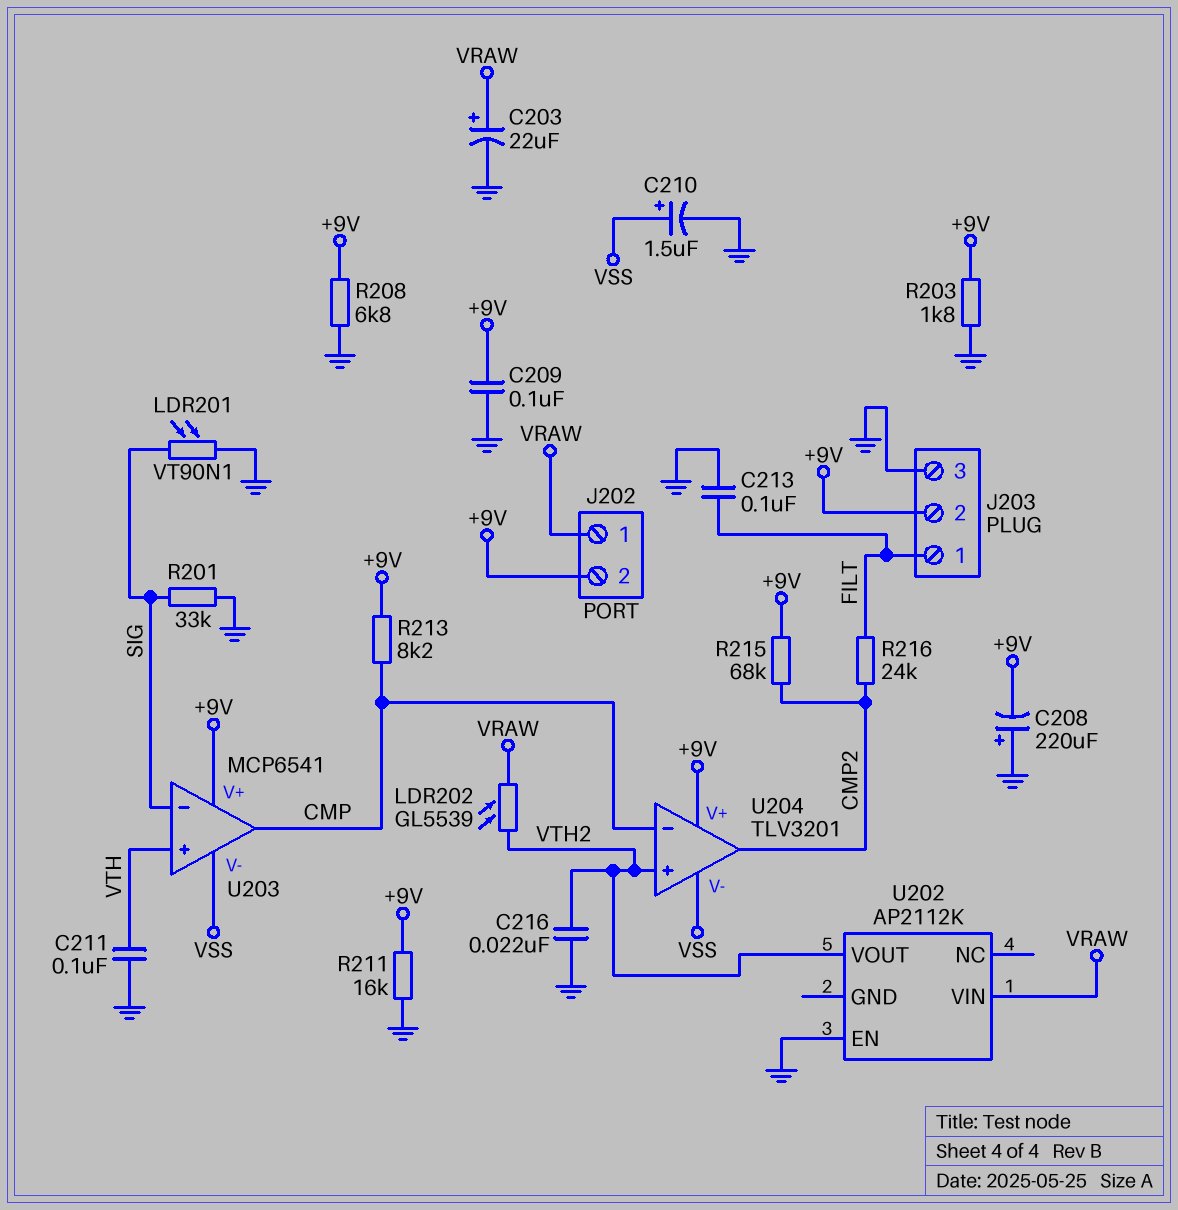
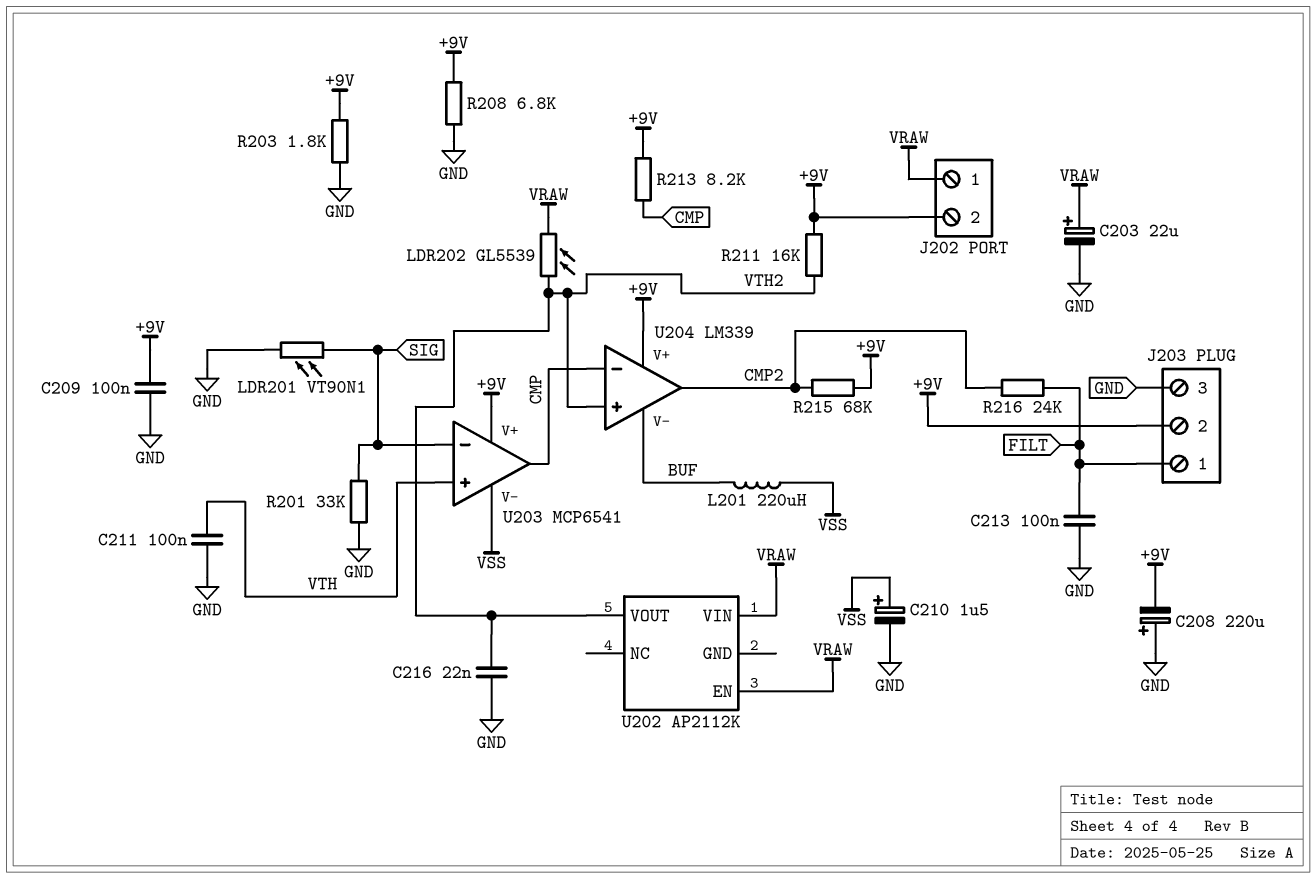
L201: none -> 220uH (BUF, VSS)
R211: 16k (+9V, GND) -> 16k (+9V, VTH2)
U202 pin EN: GND -> VRAW
U204: TLV3201 -> LM339
U204 pin V-: VSS -> BUF

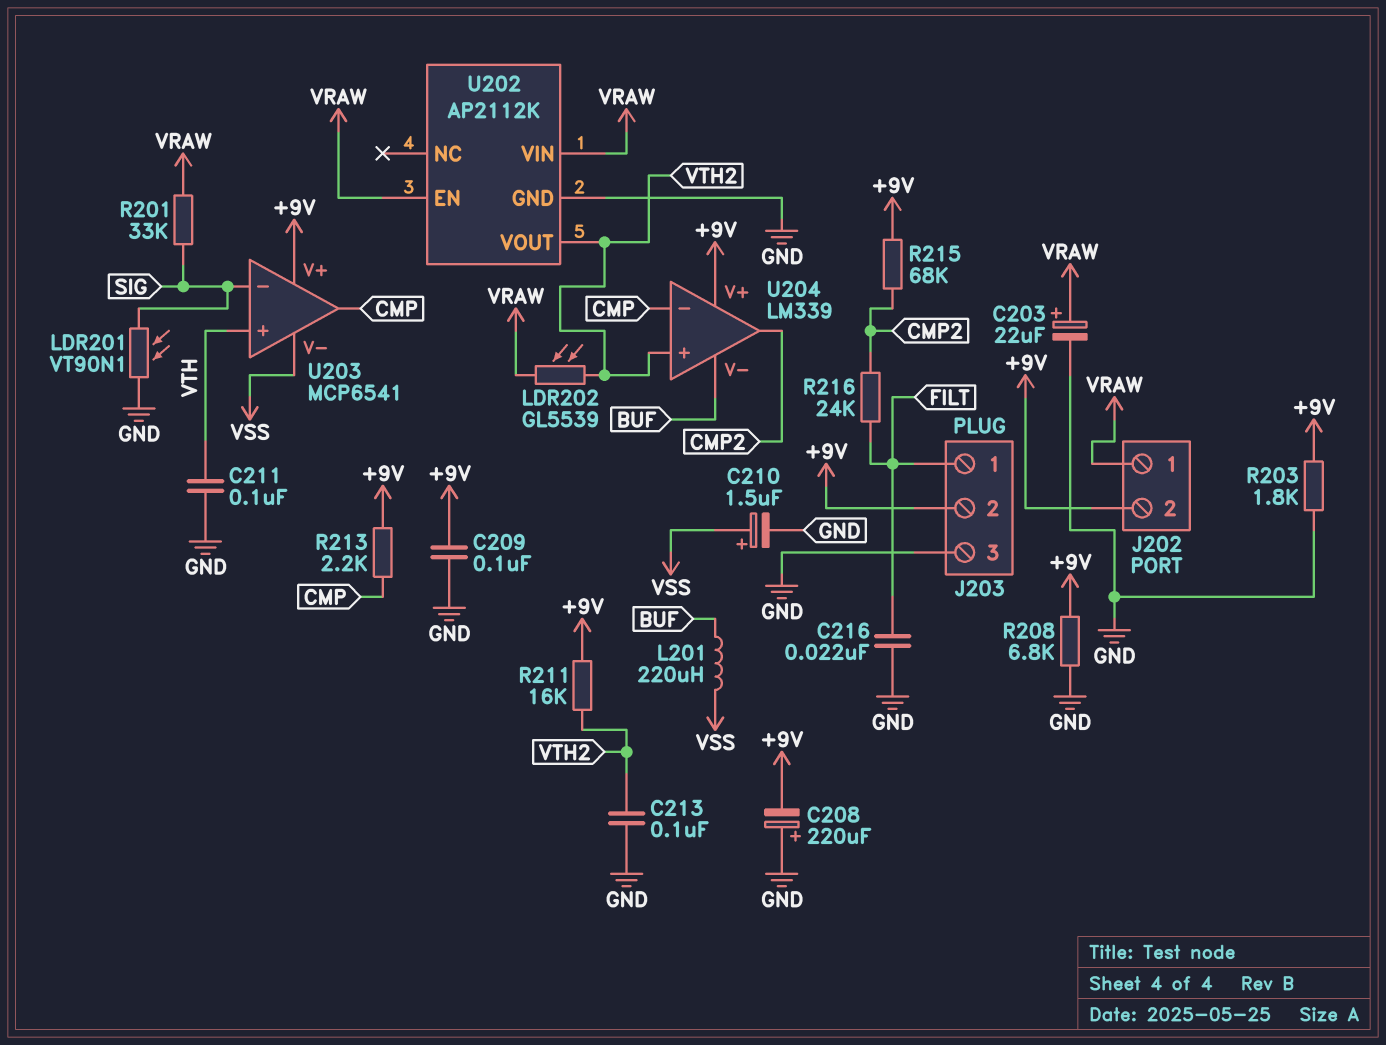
C213: 100nF (FILT, GND) -> 100nF (GND, VTH2)
C216: 22nF (GND, VTH2) -> 22nF (FILT, GND)
R201: 33k (GND, SIG) -> 33k (SIG, VRAW)
R213: 8.2k (+9V, CMP) -> 2.2k (+9V, CMP)
U202 pin GND: none -> GND

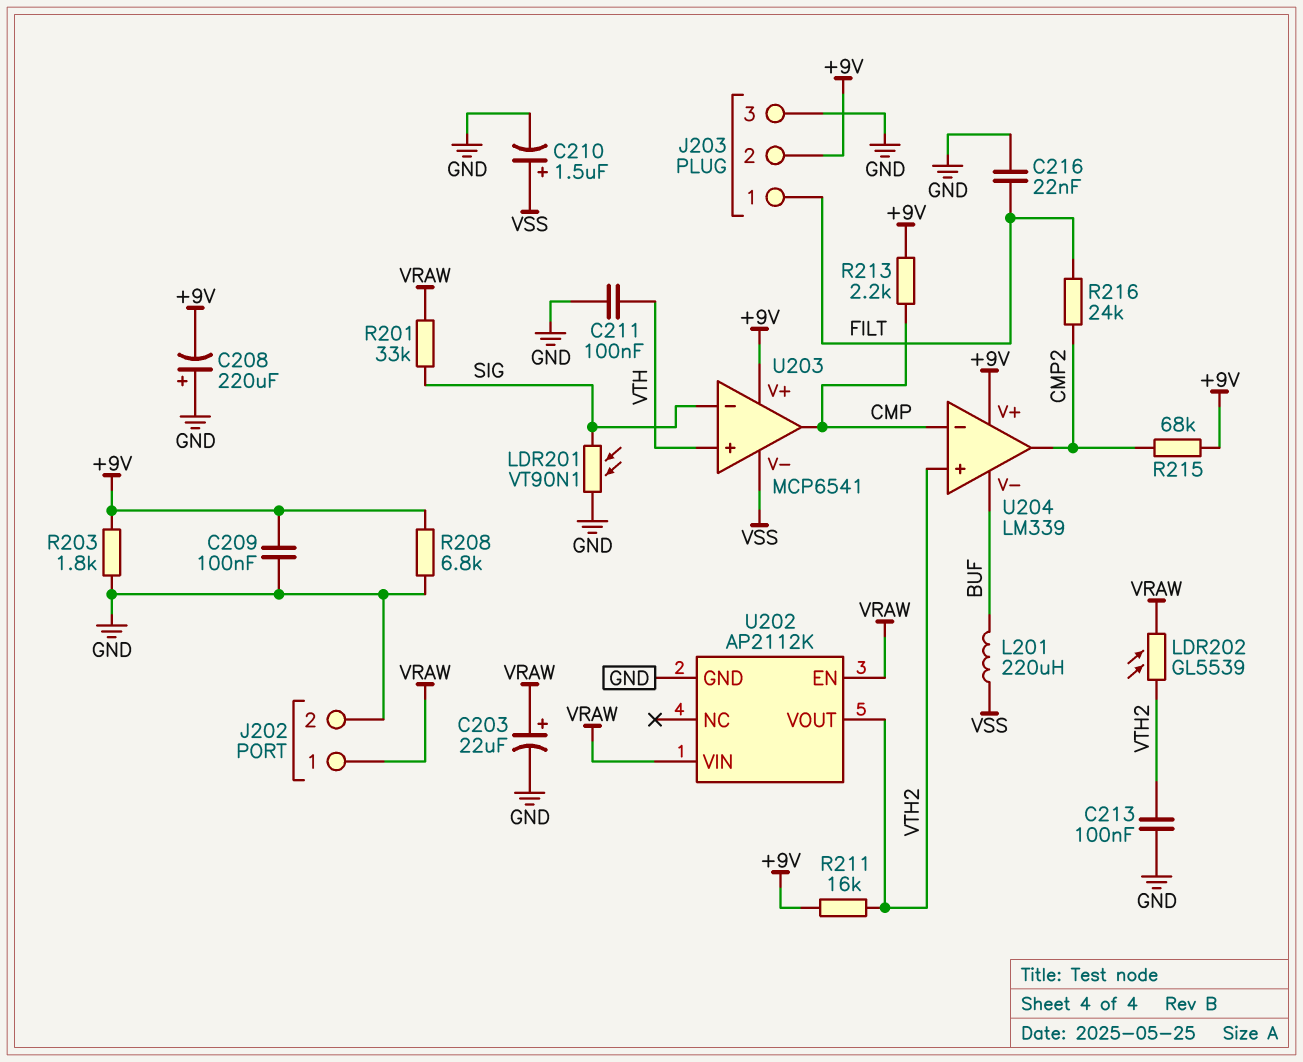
J202 pin 2: +9V -> GND

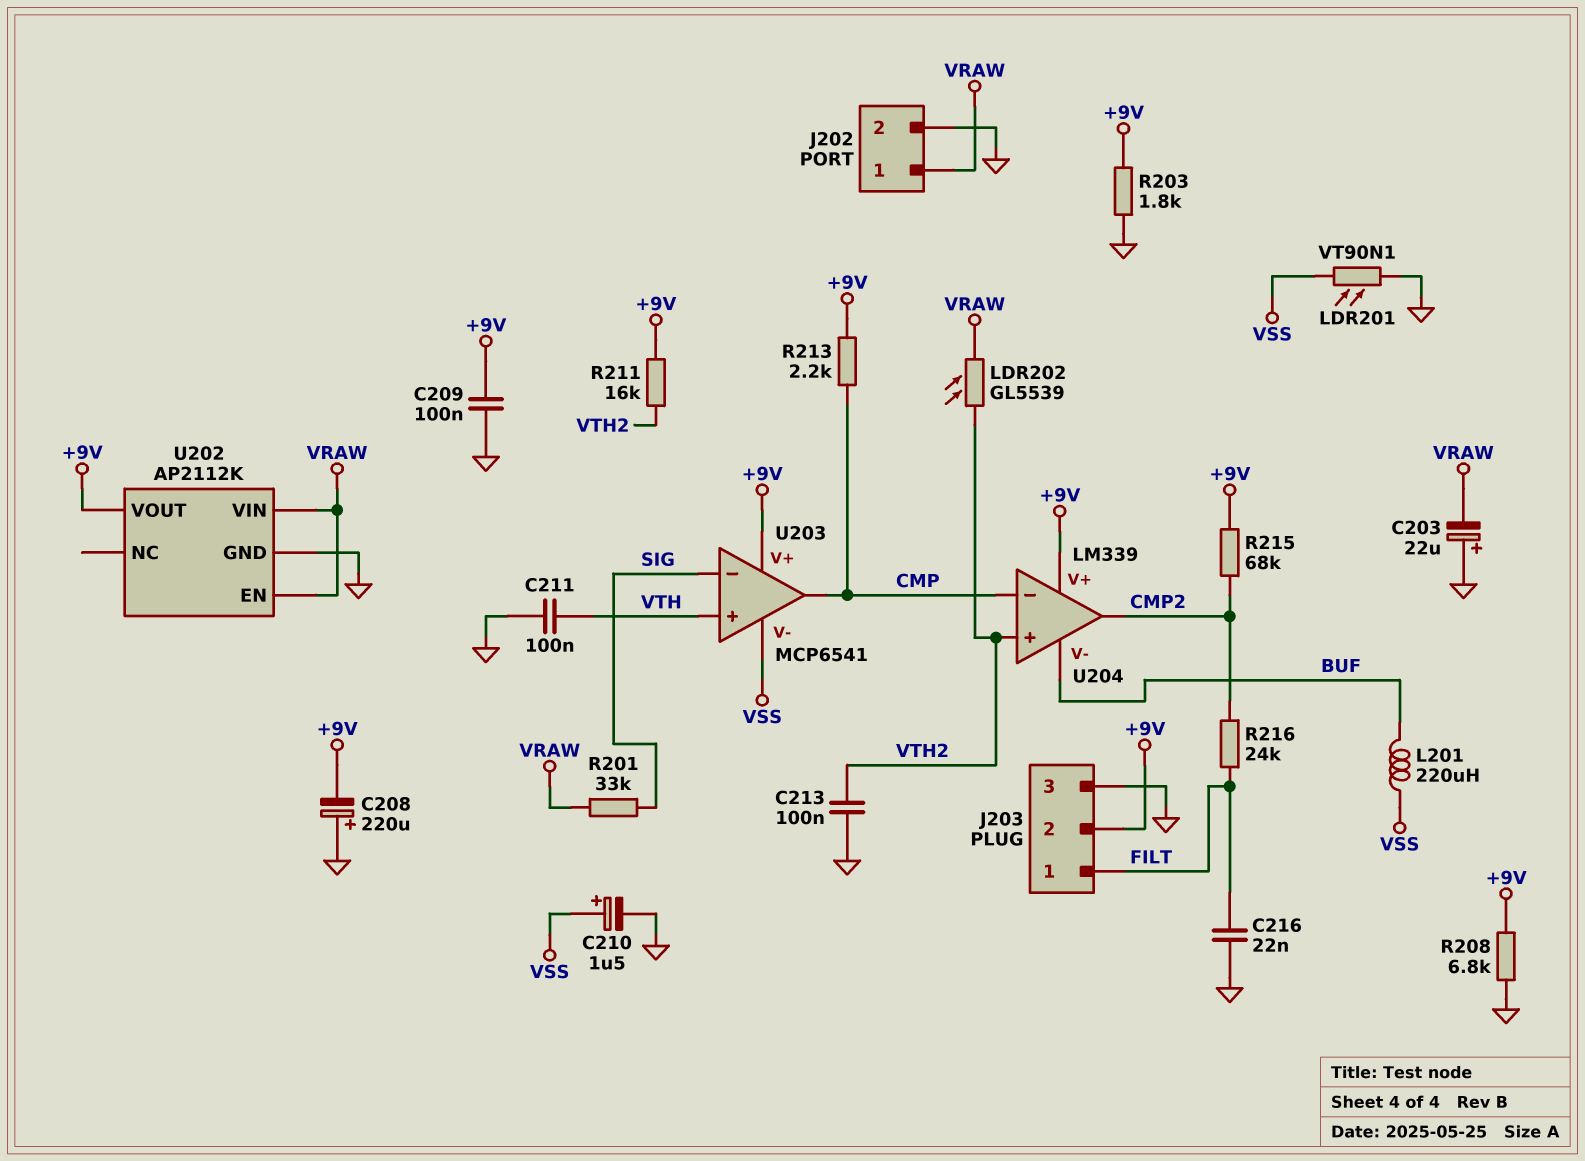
C203: 22uF (plus VRAW, minus GND) -> 22uF (plus GND, minus VRAW)
LDR201: VT90N1 (GND, SIG) -> VT90N1 (GND, VSS)
U202 pin VOUT: VTH2 -> +9V

